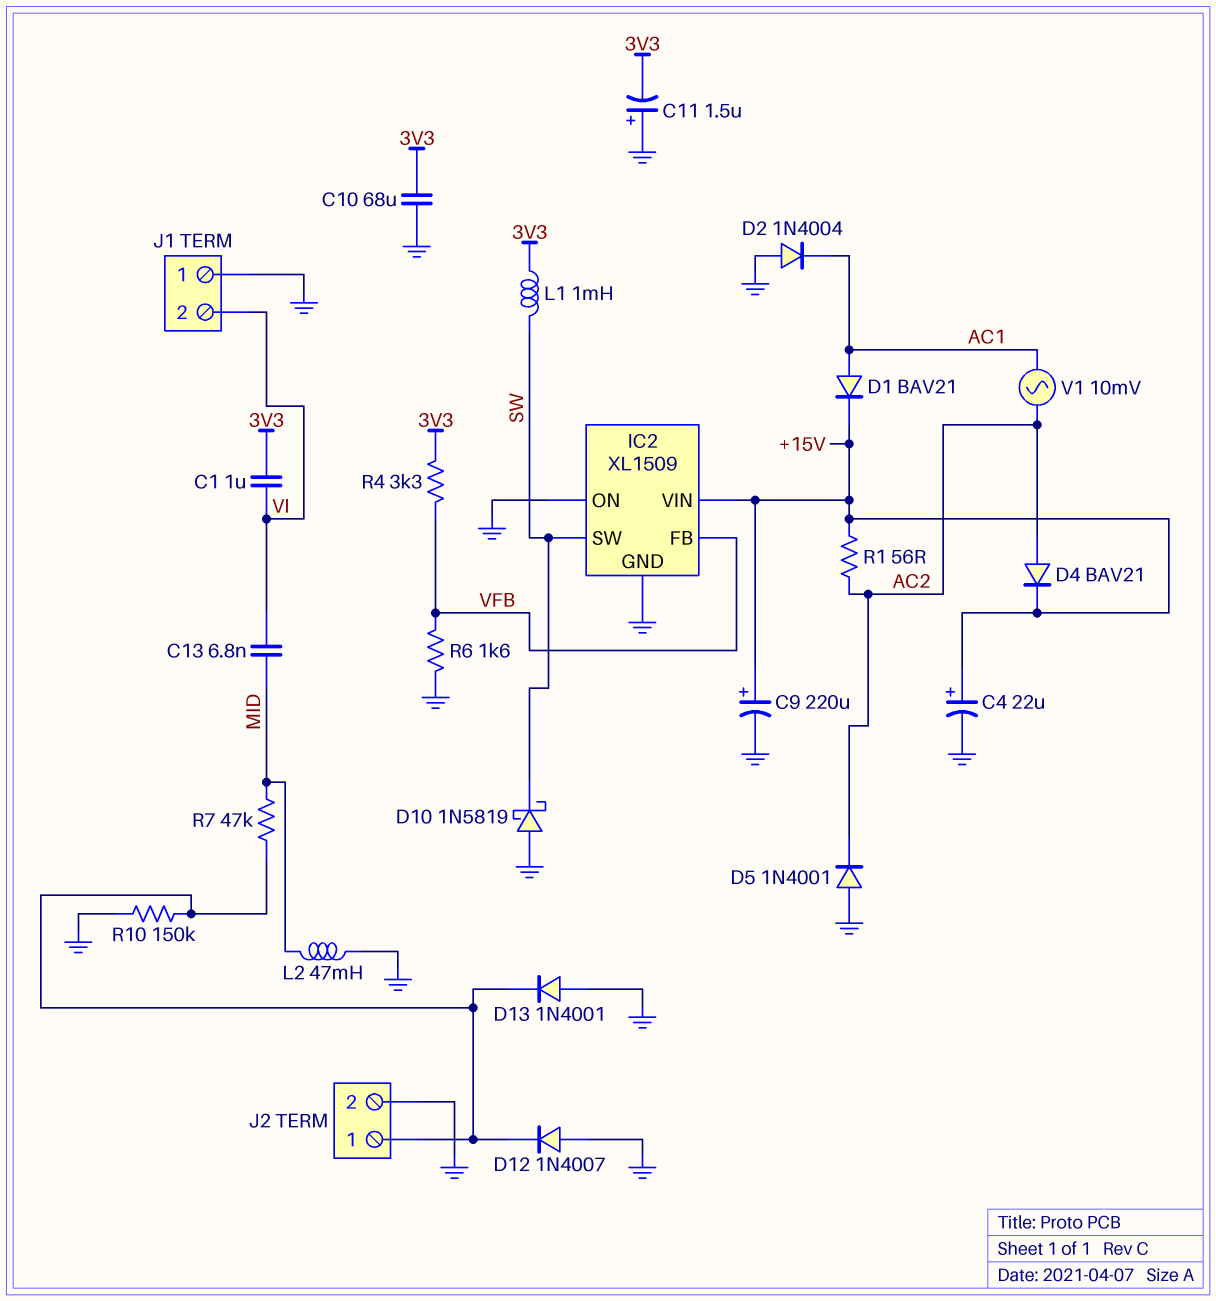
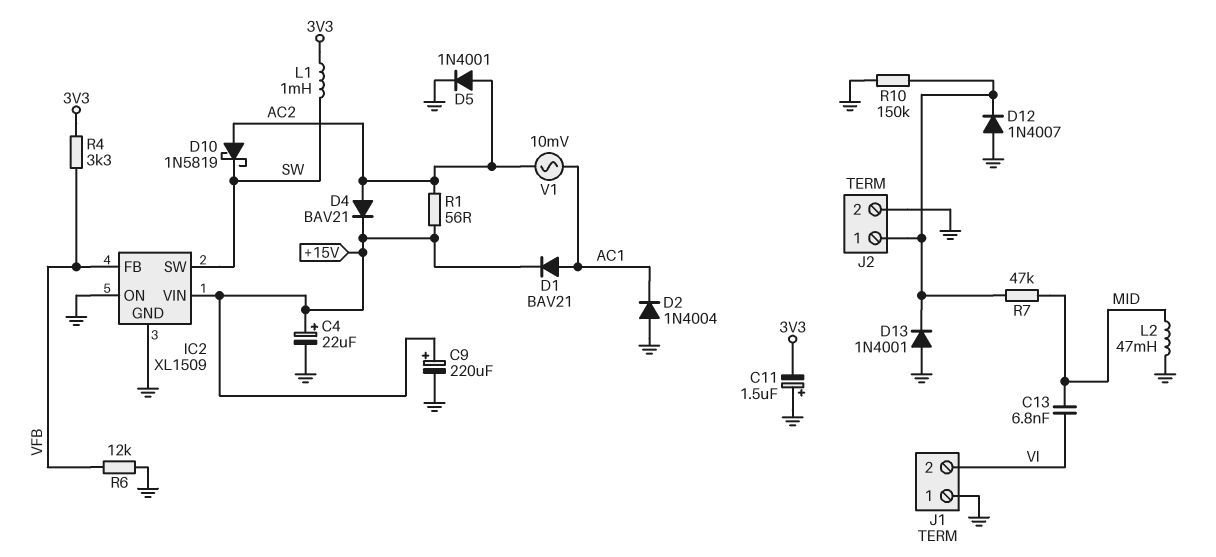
C1: 1uF (3V3, VI) -> none
C10: 68uF (3V3, GND) -> none
D5: diode 1N4001 (A GND, K AC2) -> diode 1N4001 (A AC2, K GND)
D10: schottky 1N5819 (A GND, K SW) -> schottky 1N5819 (A AC2, K SW)
R6: 1.6k (GND, VFB) -> 12k (GND, VFB)

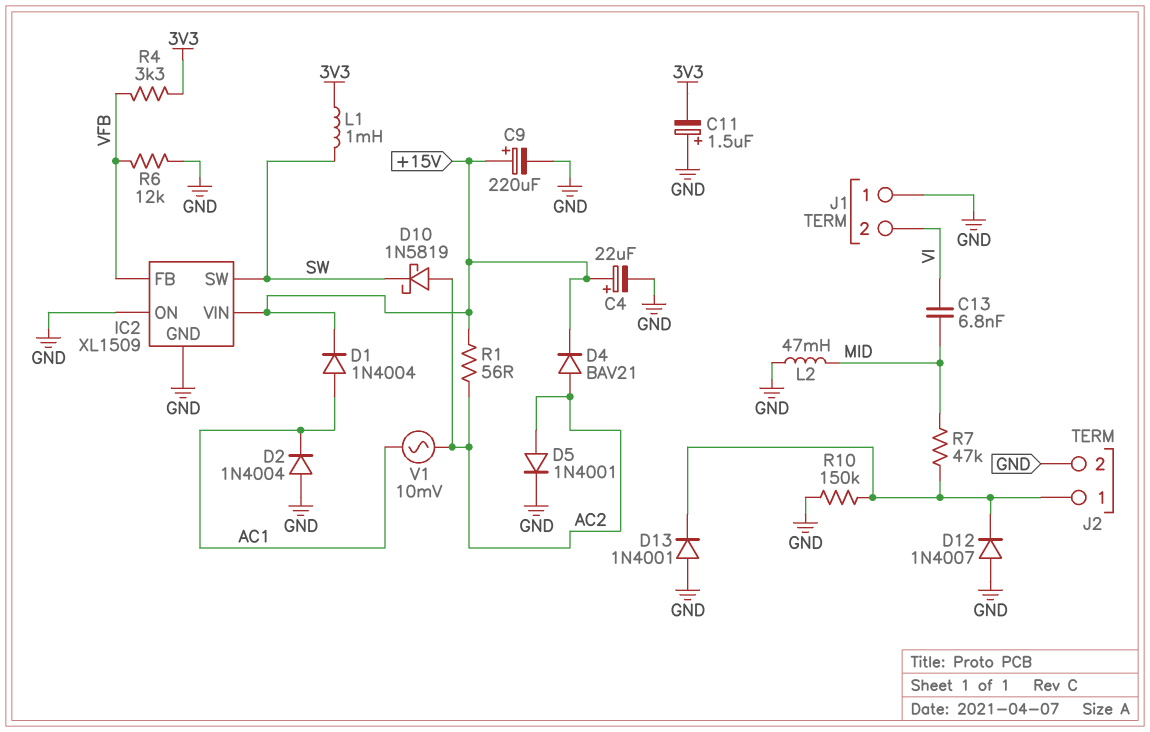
D1: diode BAV21 (A AC1, K +15V) -> diode 1N4004 (A AC1, K +15V)

